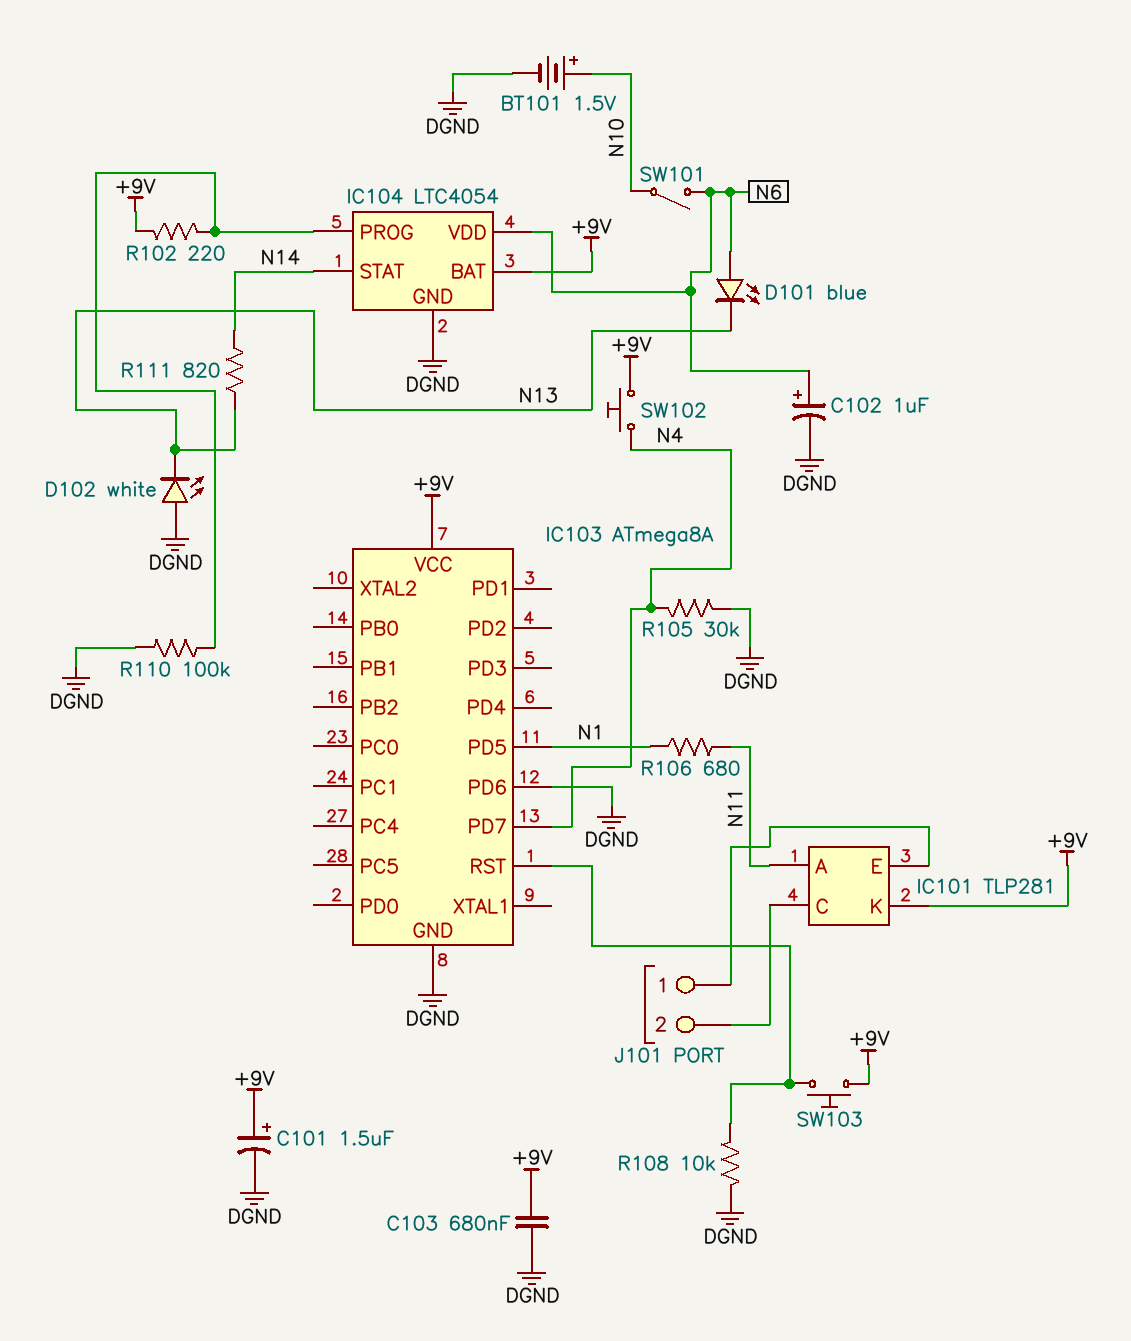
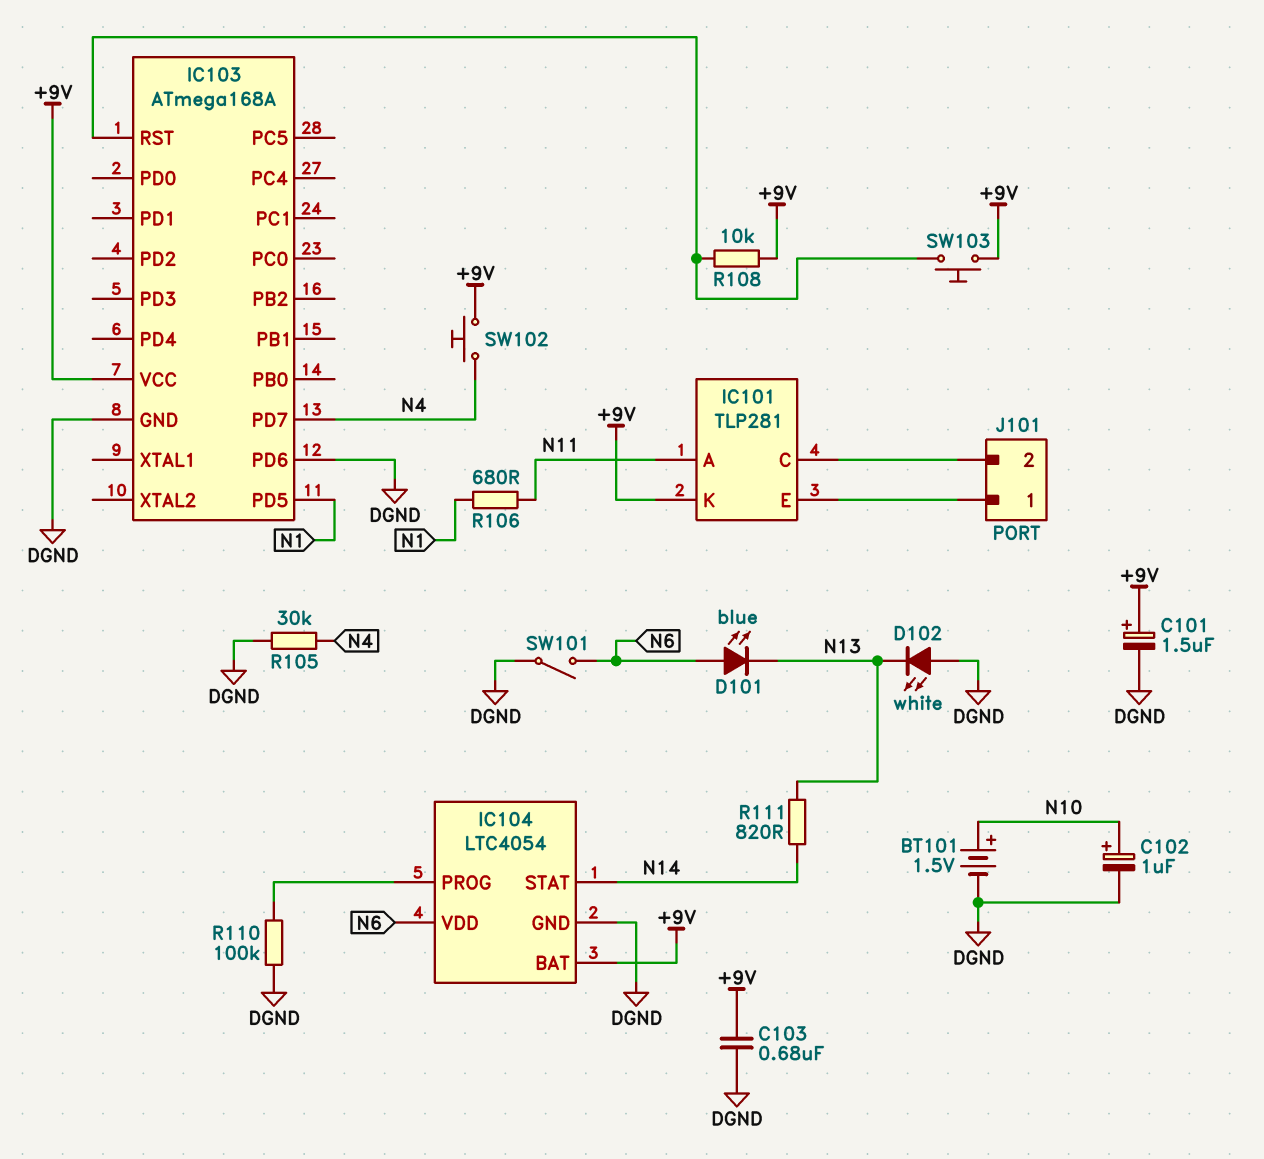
C102: 1uF (plus N6, minus DGND) -> 1uF (plus N10, minus DGND)
IC103: ATmega8A -> ATmega168A
R102: 220 (+9V, IC104/PROG) -> none
R108: 10k (DGND, IC103/RST) -> 10k (+9V, IC103/RST)
SW101: switch (N6, N10) -> switch (DGND, N6)

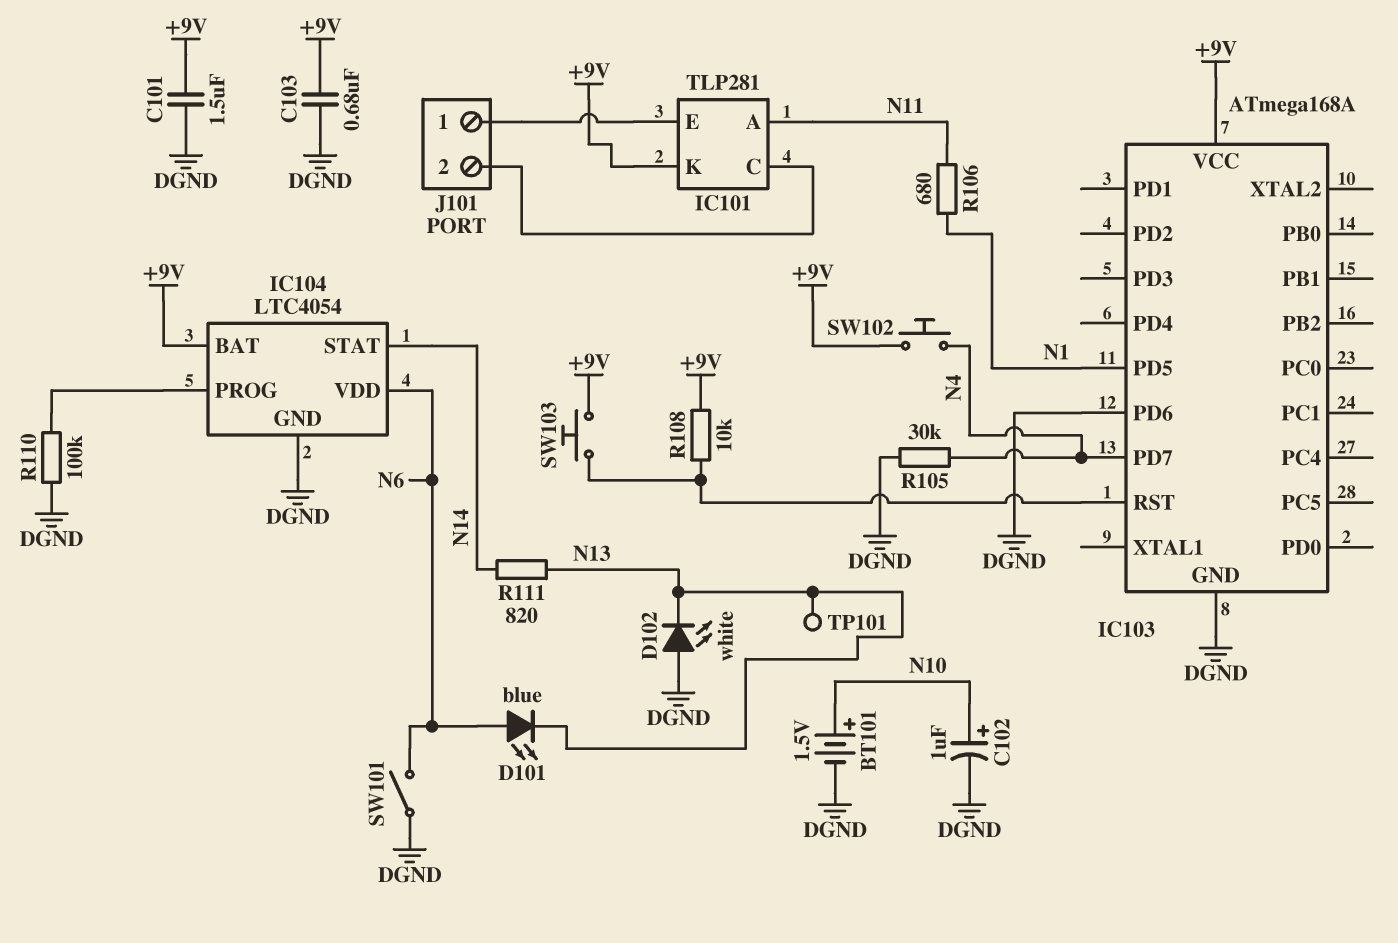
C101: 1.5uF (plus +9V, minus DGND) -> 1.5uF (+9V, DGND)
TP101: none -> test point (N13)

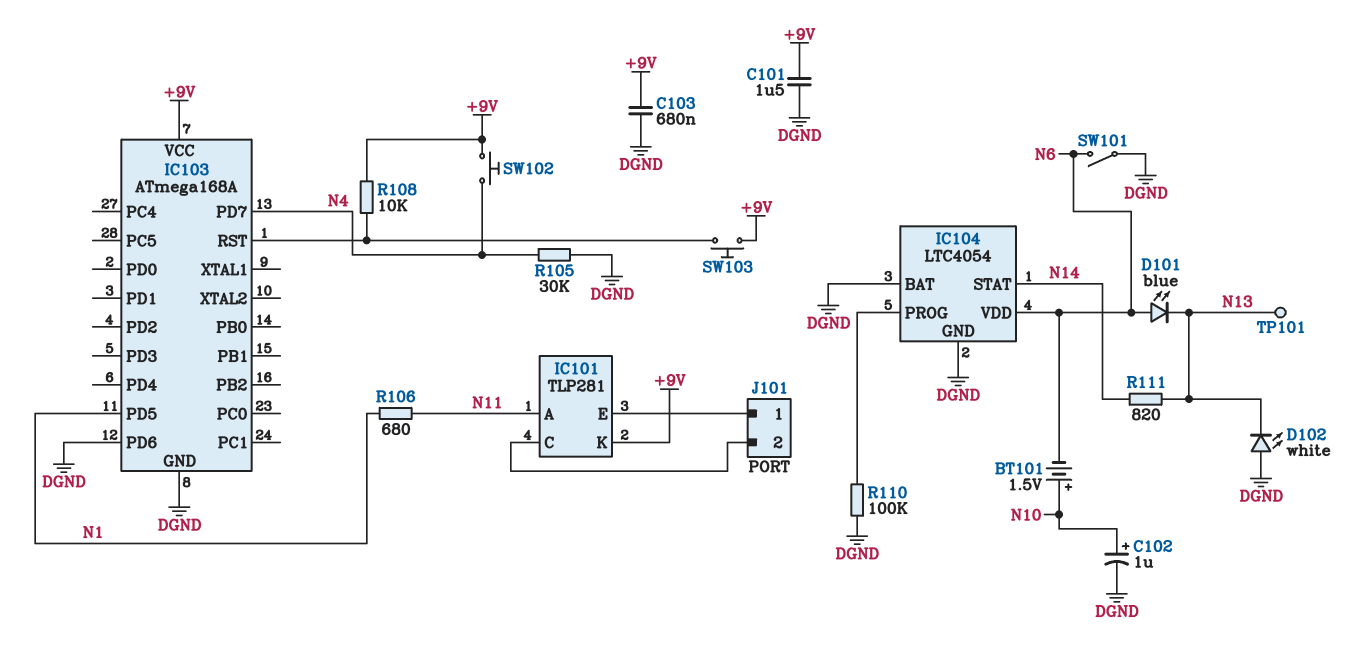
BT101: 1.5V (plus N10, minus DGND) -> 1.5V (plus N10, minus N6)
IC104 pin BAT: +9V -> DGND

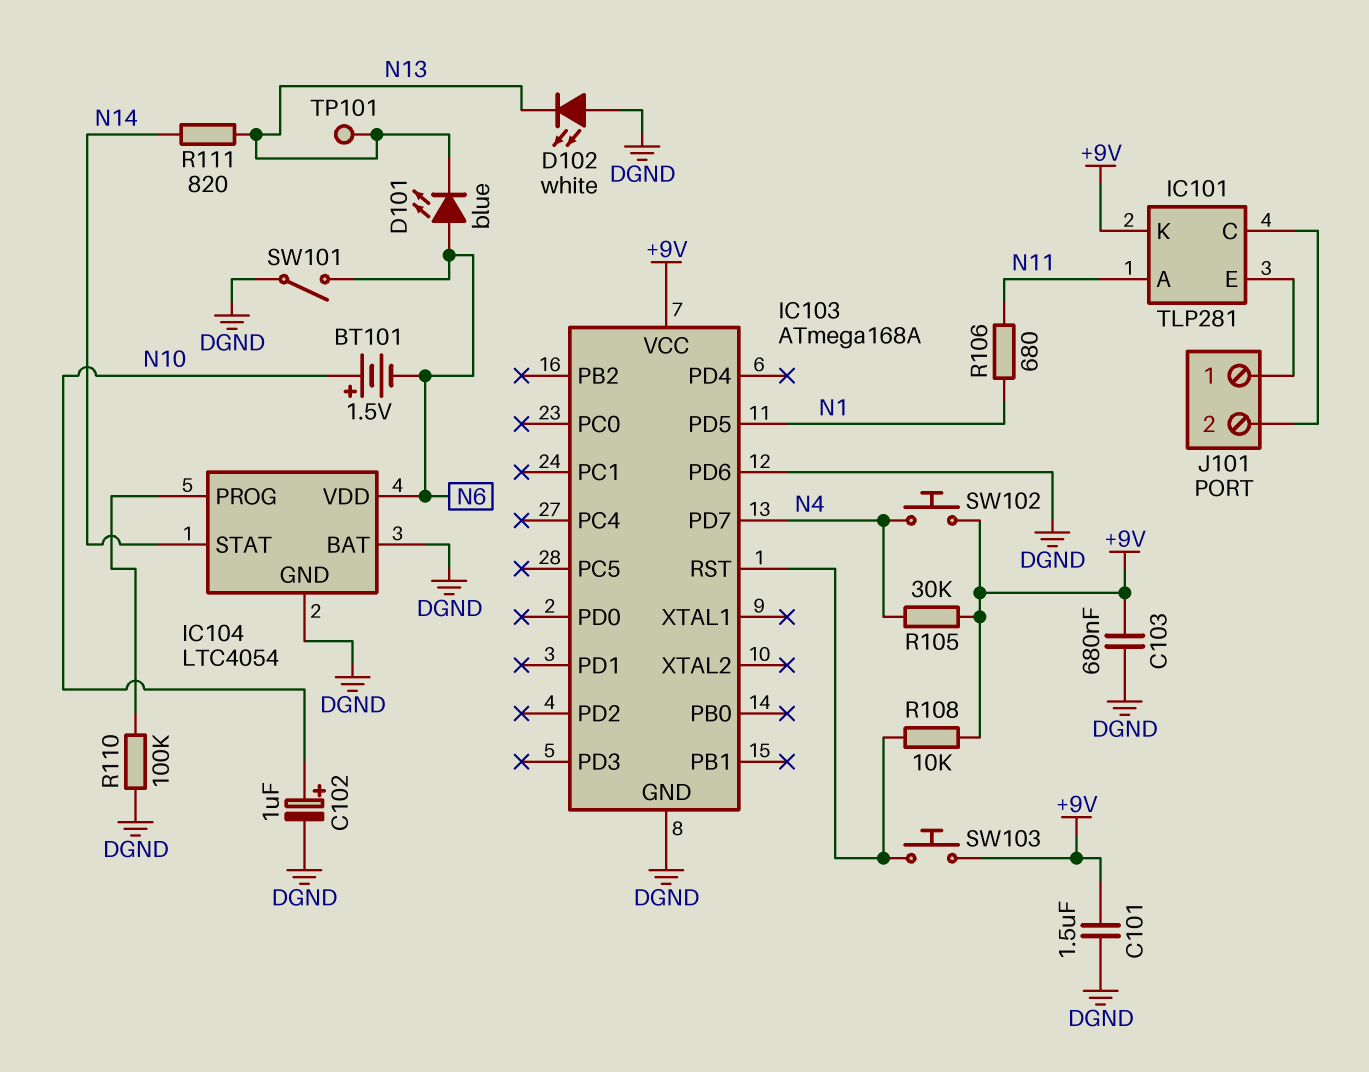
R105: 30k (DGND, N4) -> 30k (+9V, N4)

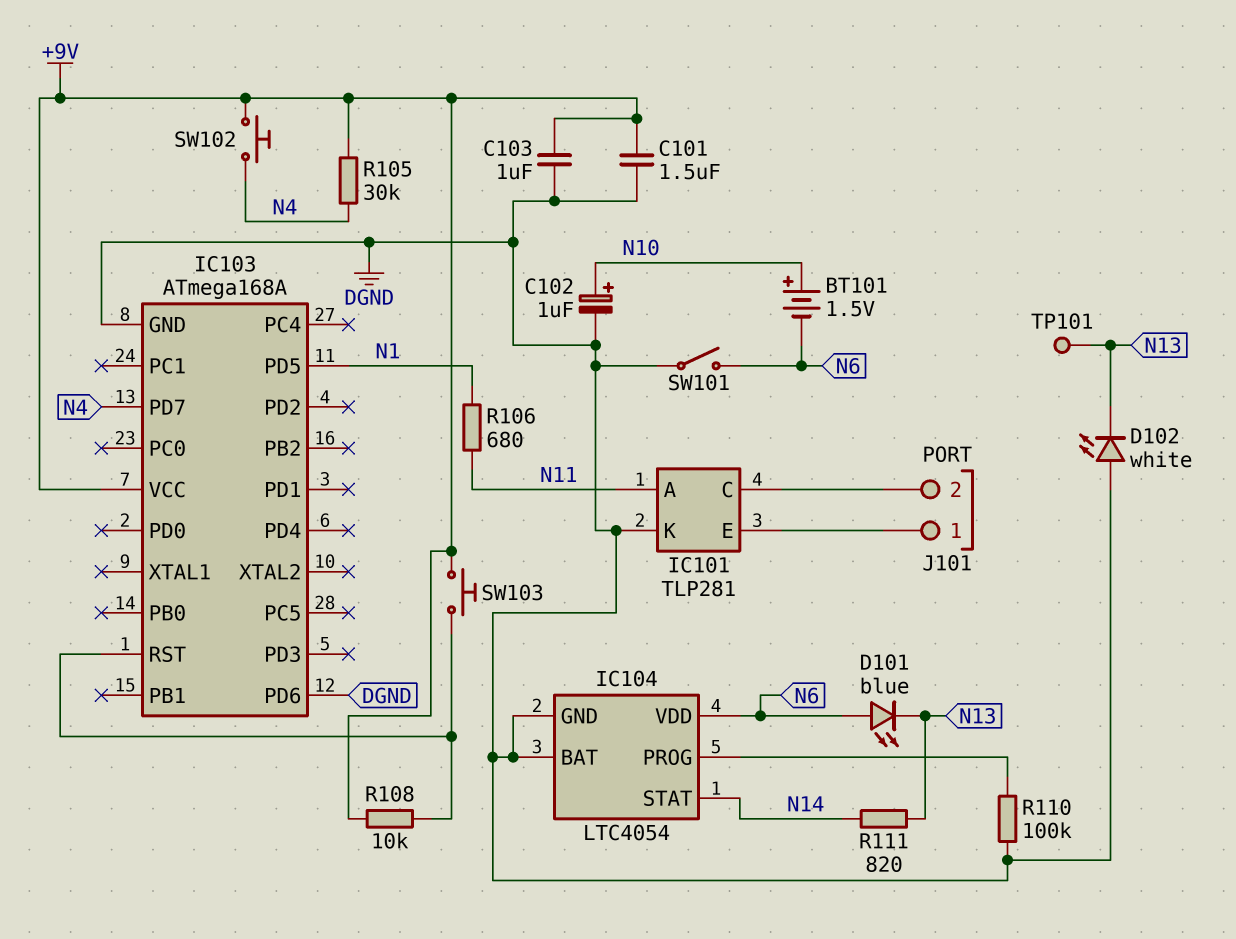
C103: 680nF (+9V, DGND) -> 1uF (+9V, DGND)
IC101 pin K: +9V -> DGND

